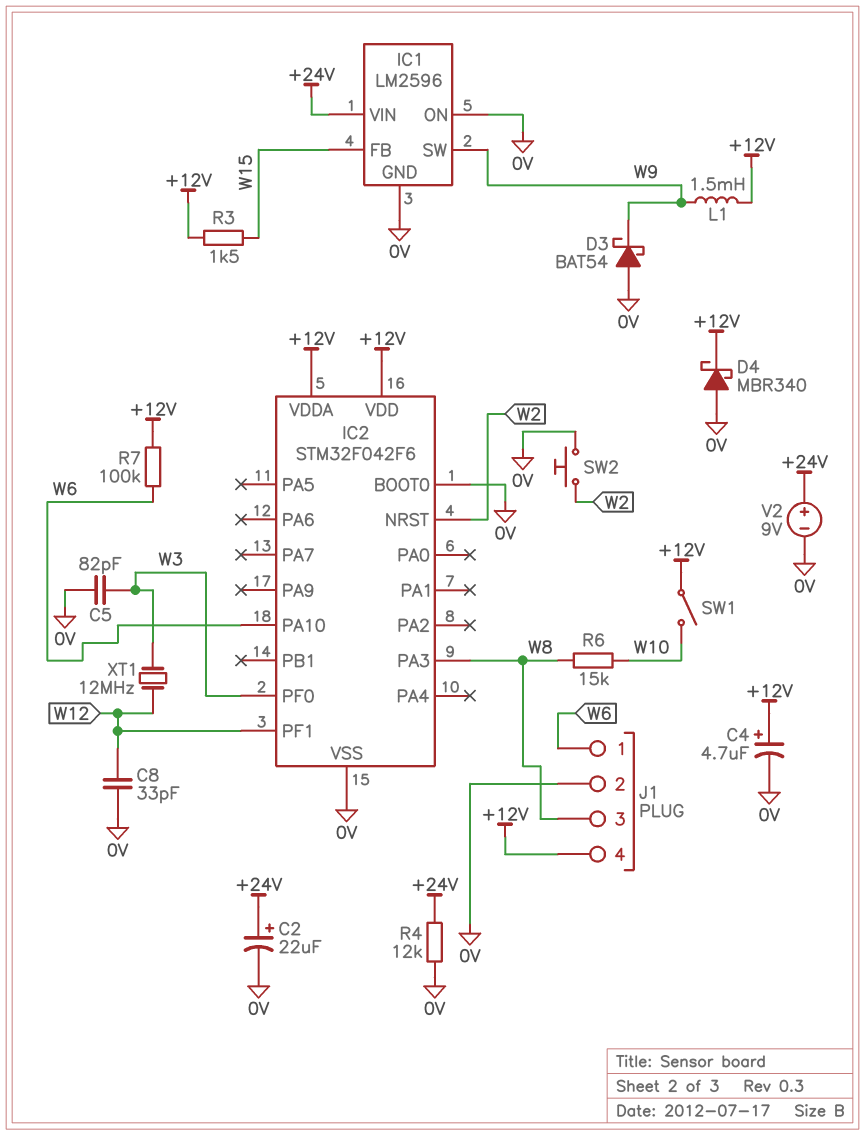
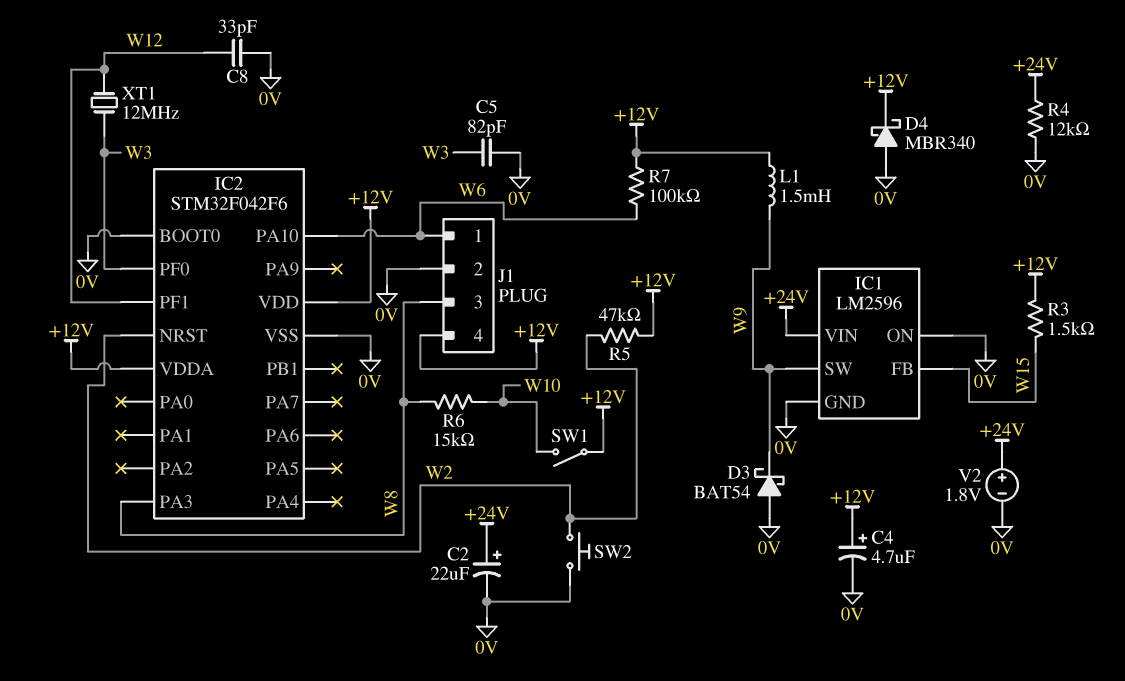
R5: none -> 47k (+12V, W2)
V2: 9V (plus +24V, minus 0V) -> 1.8V (plus +24V, minus 0V)

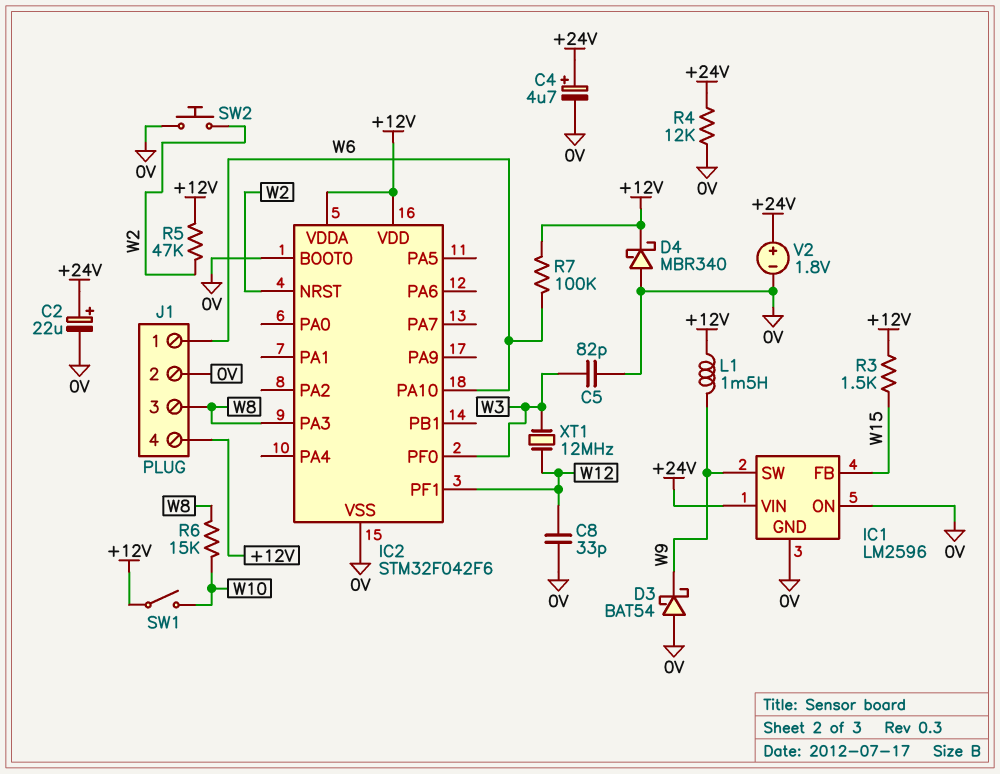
C4: 4.7uF (plus +12V, minus 0V) -> 4.7uF (plus +24V, minus 0V)

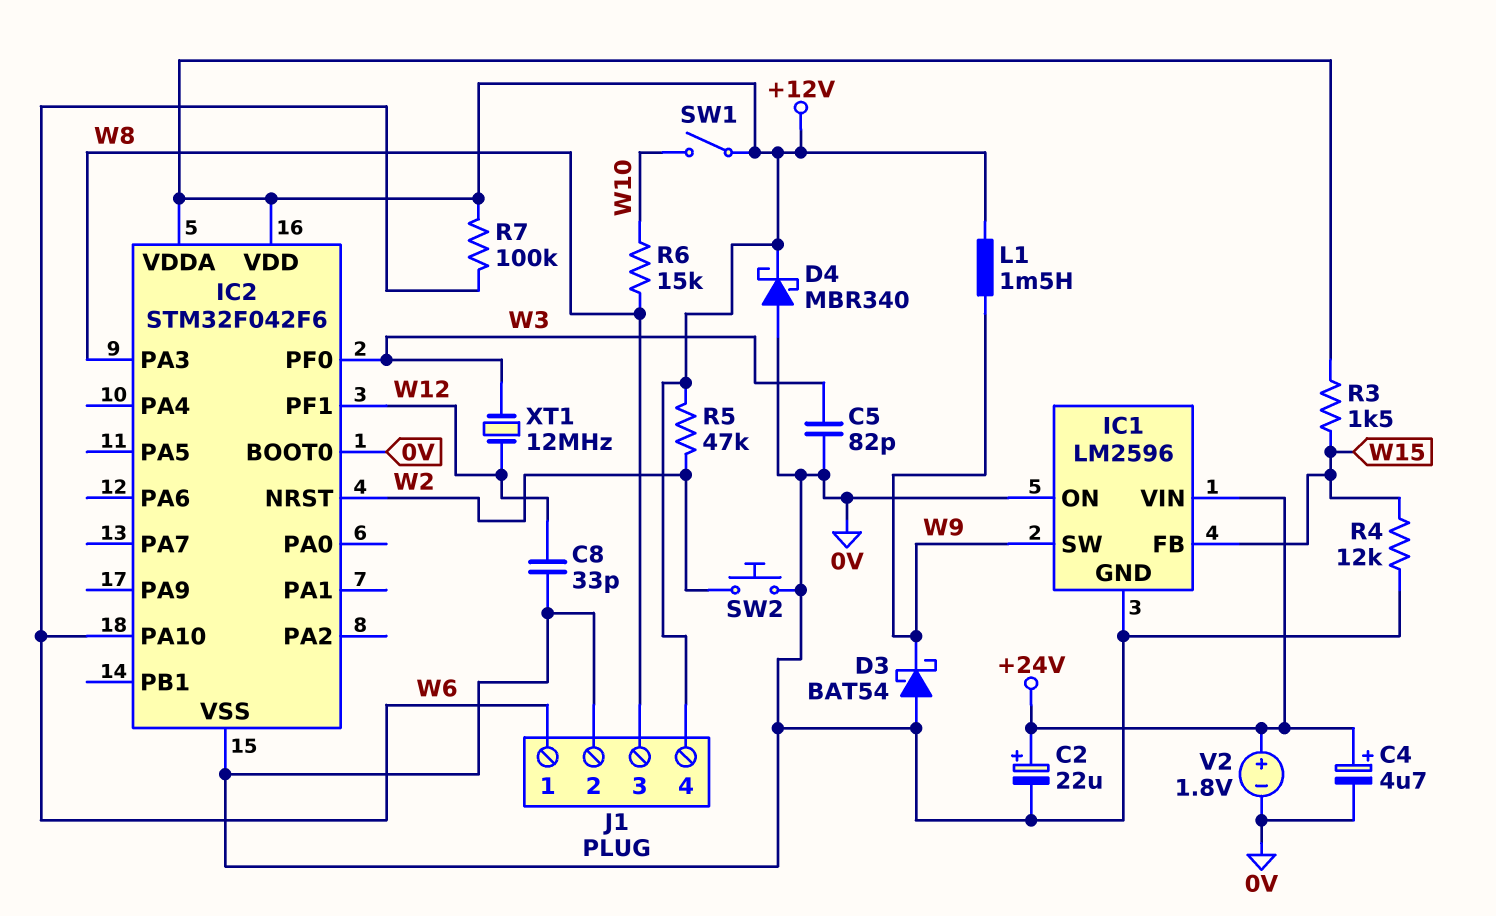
R4: 12k (+24V, 0V) -> 12k (0V, W15)

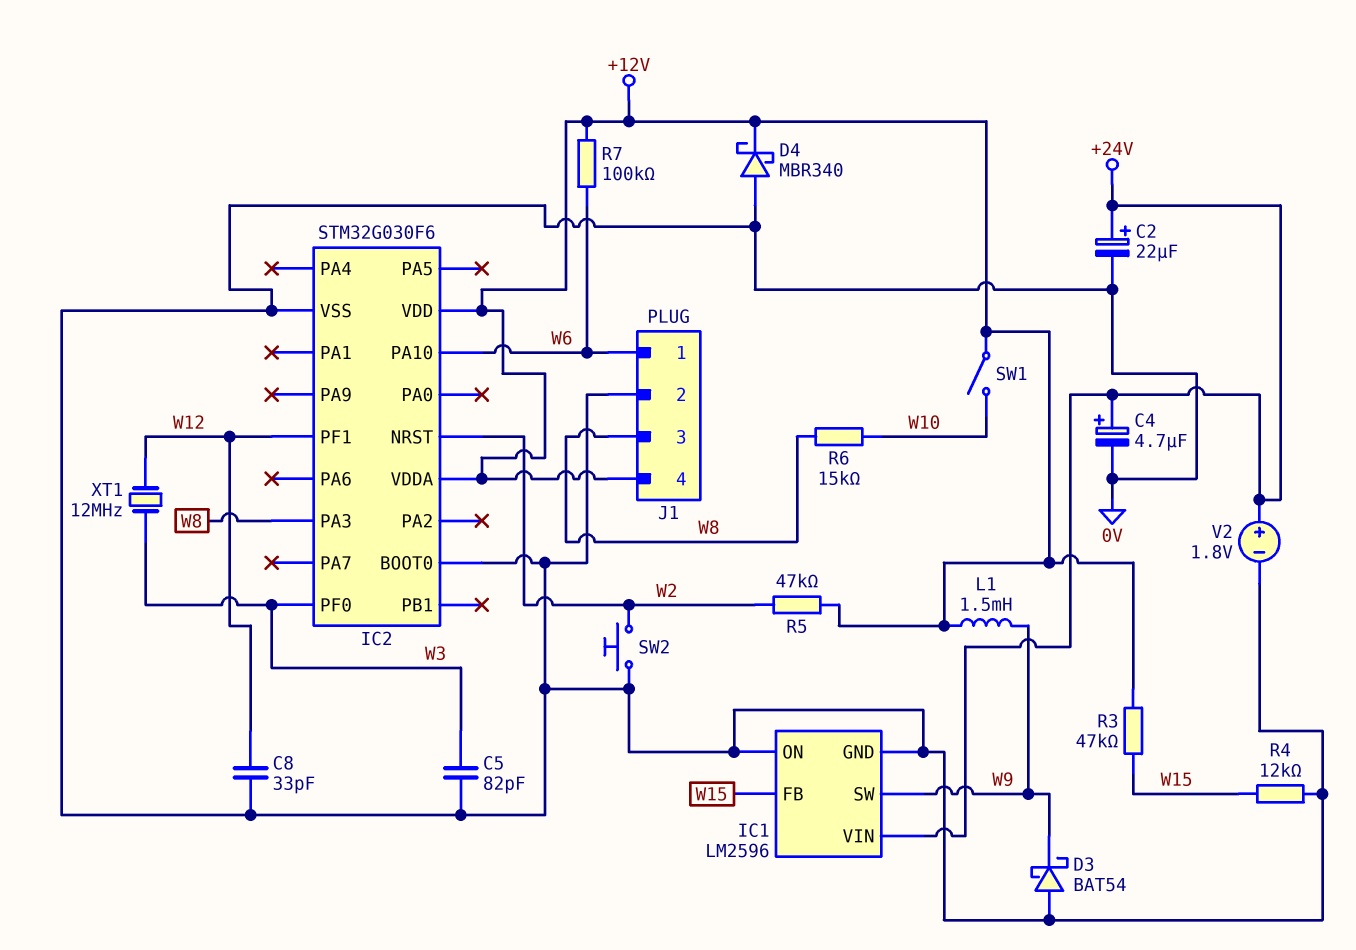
IC2: STM32F042F6 -> STM32G030F6
R3: 1.5k (+12V, W15) -> 47k (+12V, W15)

